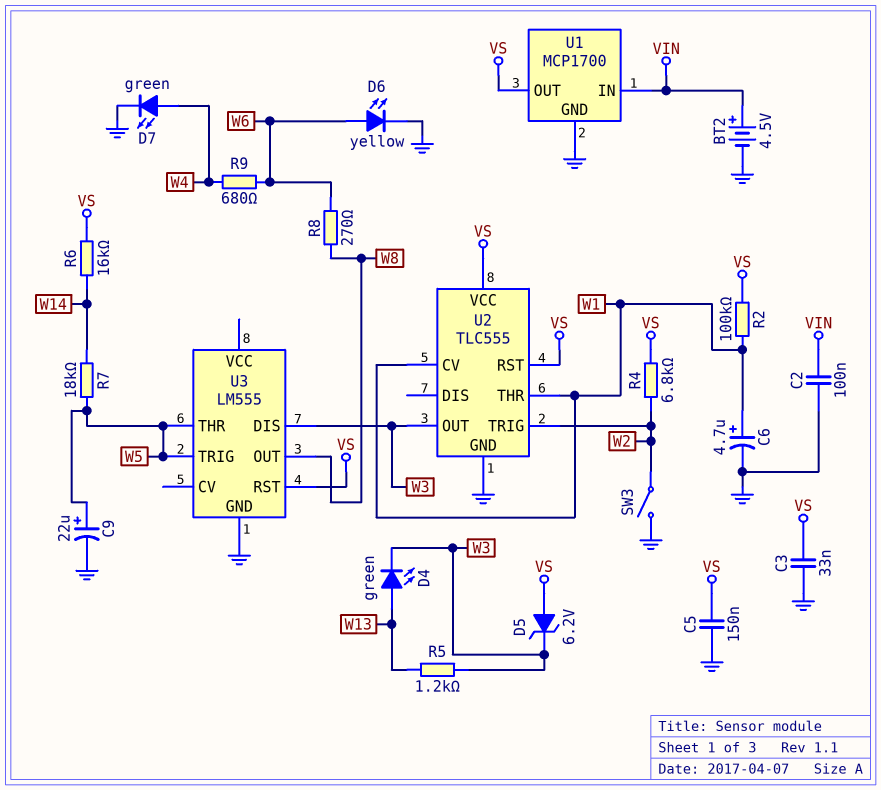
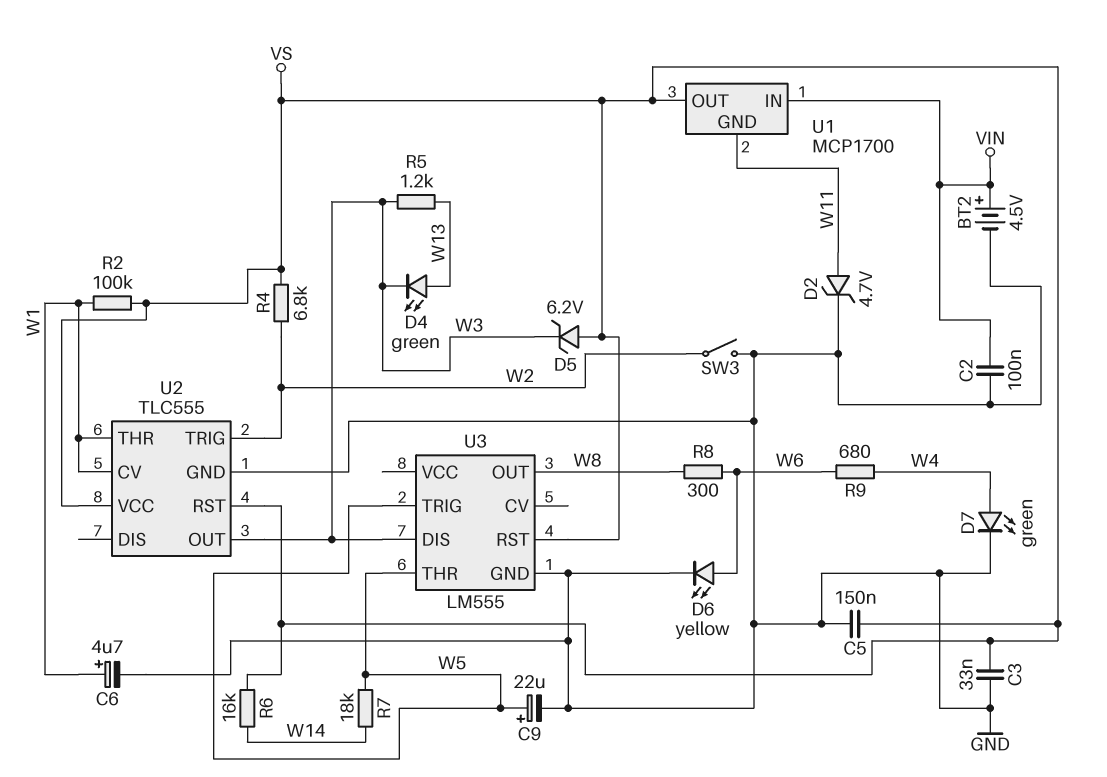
D2: none -> zener 4.7V (A W11, K GND)
R8: 270 (W6, W8) -> 300 (W6, W8)
U1 pin GND: GND -> W11

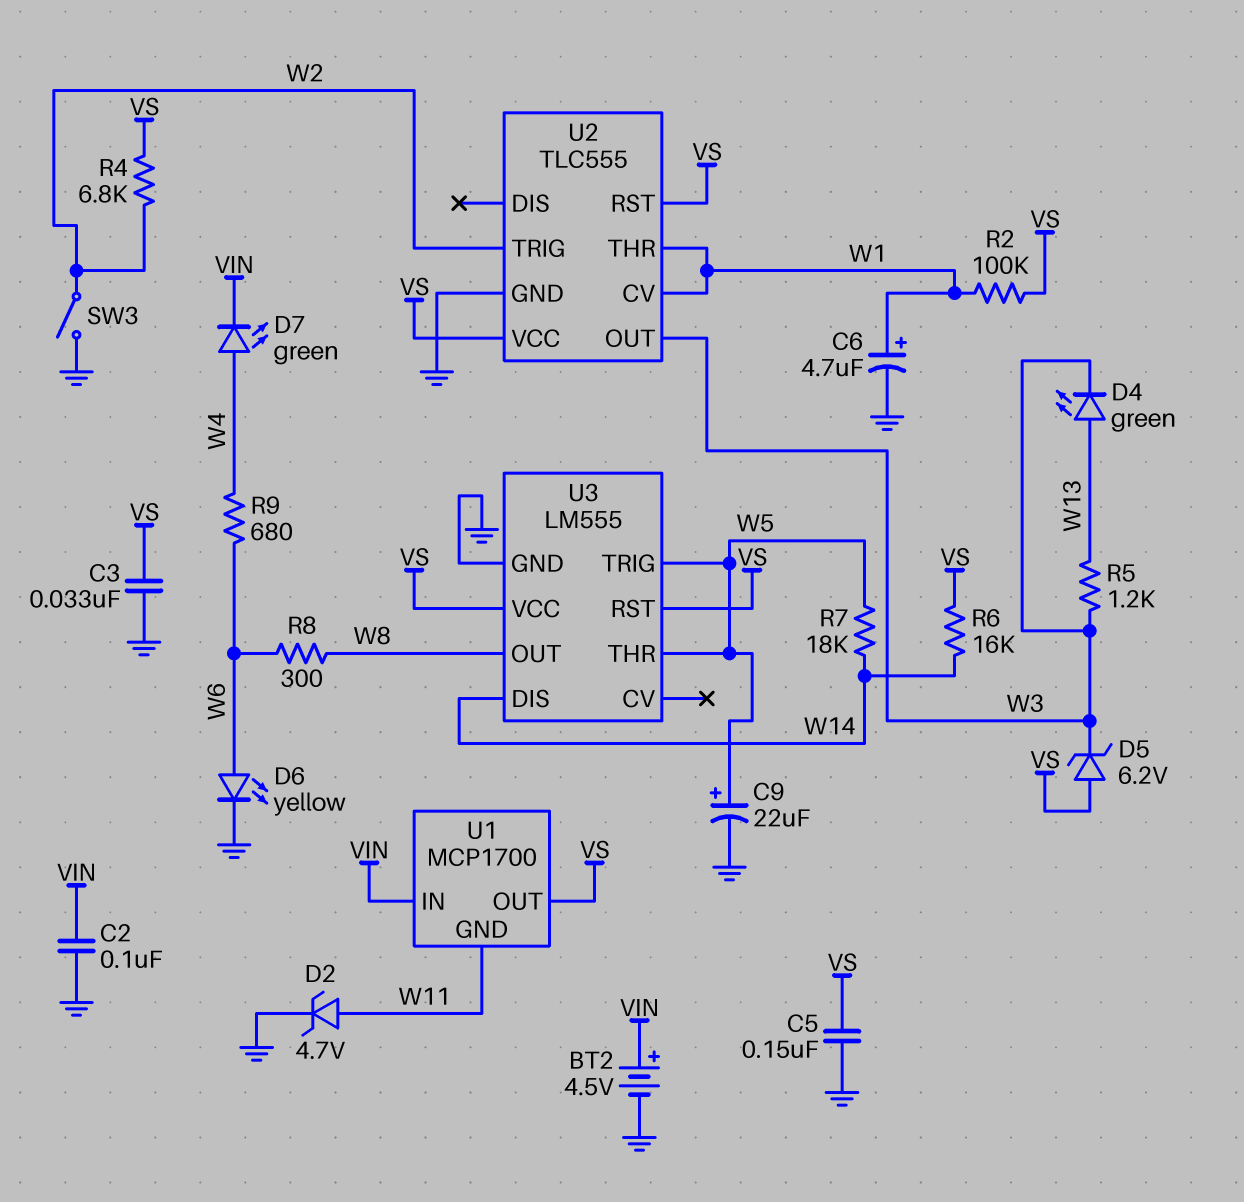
D7: LED green (A W4, K GND) -> LED green (A W4, K VIN)
U3 pin DIS: W3 -> W14
U3 pin VCC: none -> VS

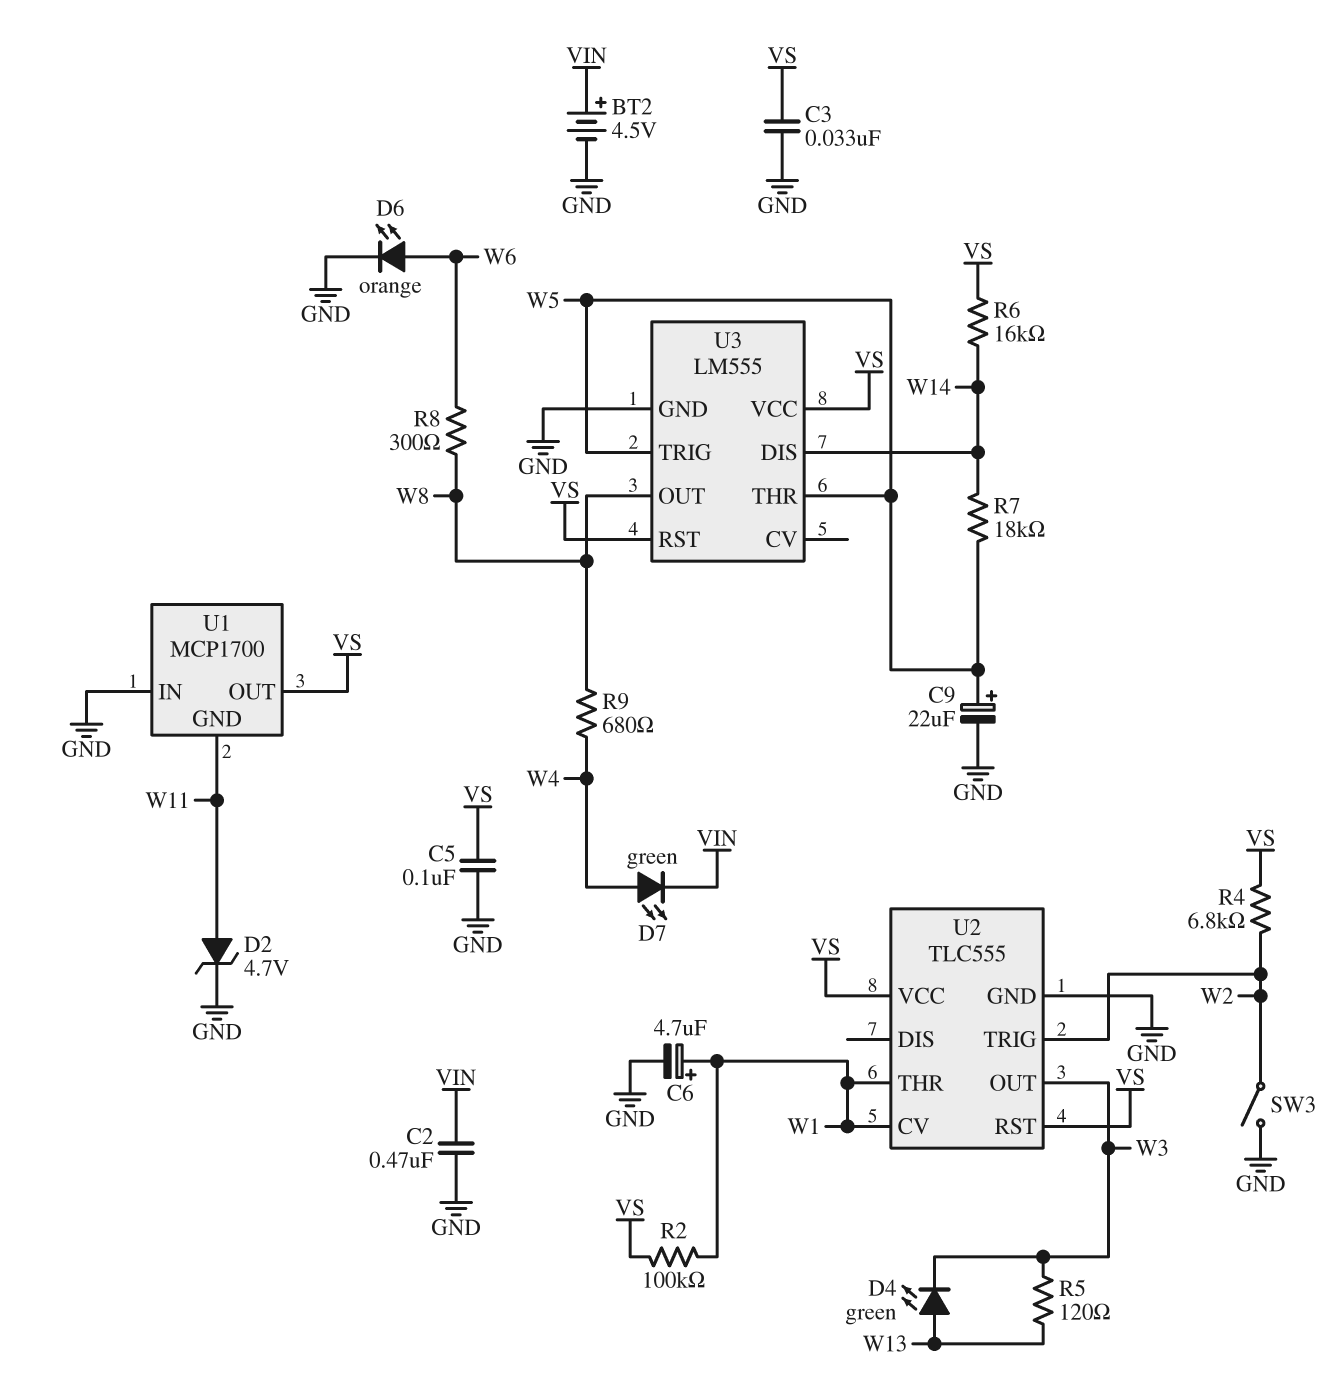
C2: 100nF (GND, VIN) -> 470nF (GND, VIN)
C5: 150nF (GND, VS) -> 100nF (GND, VS)
D5: zener 6.2V (A VS, K W3) -> none
D6: LED yellow (A W6, K GND) -> LED orange (A W6, K GND)
R5: 1.2k (W3, W13) -> 120 (W3, W13)
R9: 680 (W4, W6) -> 680 (W4, W8)
U1 pin IN: VIN -> GND

